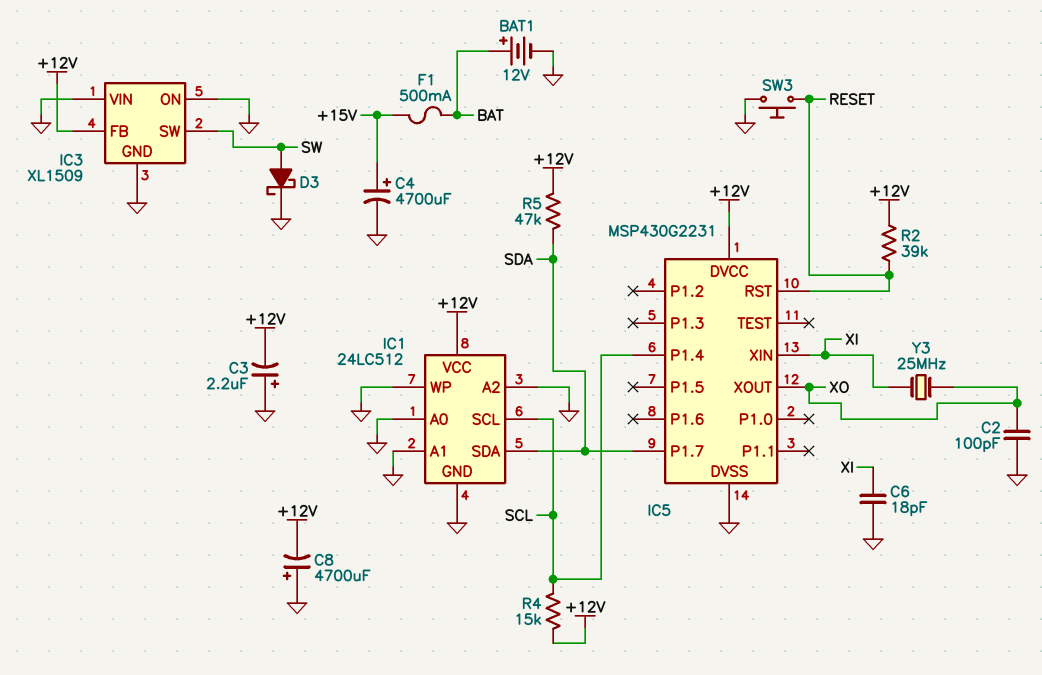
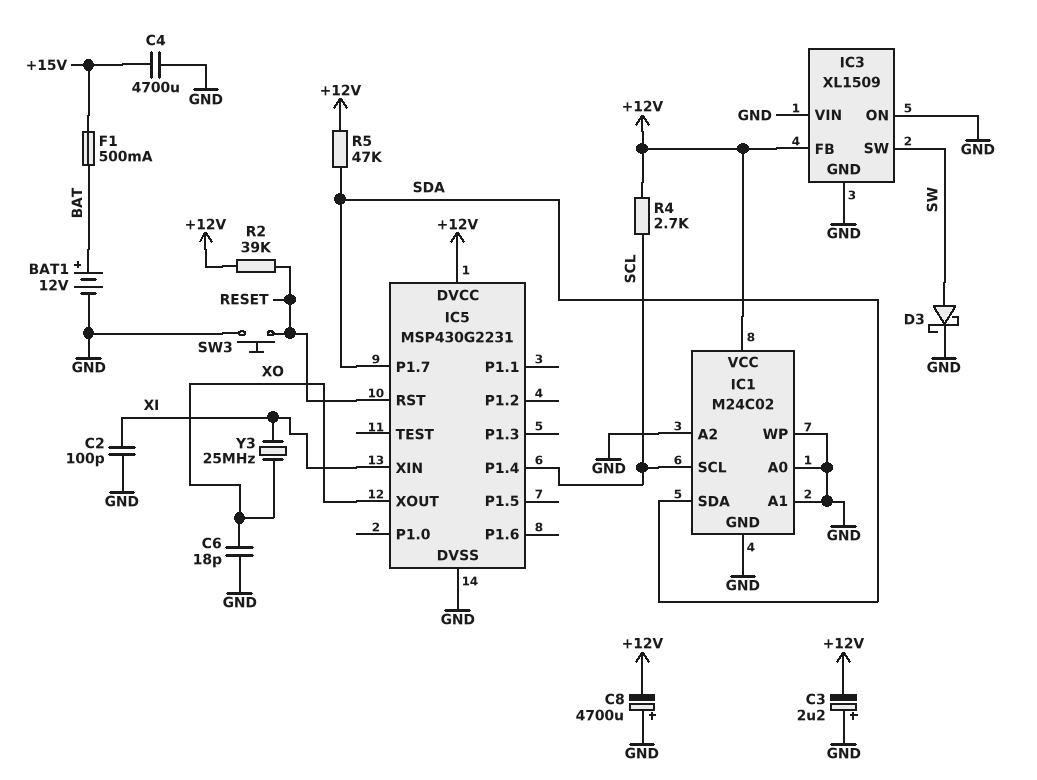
C2: 100pF (GND, XO) -> 100pF (GND, XI)
C4: 4700uF (plus +15V, minus GND) -> 4700uF (+15V, GND)
C6: 18pF (GND, XI) -> 18pF (GND, XO)
IC1: 24LC512 -> M24C02
R4: 15k (+12V, SCL) -> 2.7k (+12V, SCL)

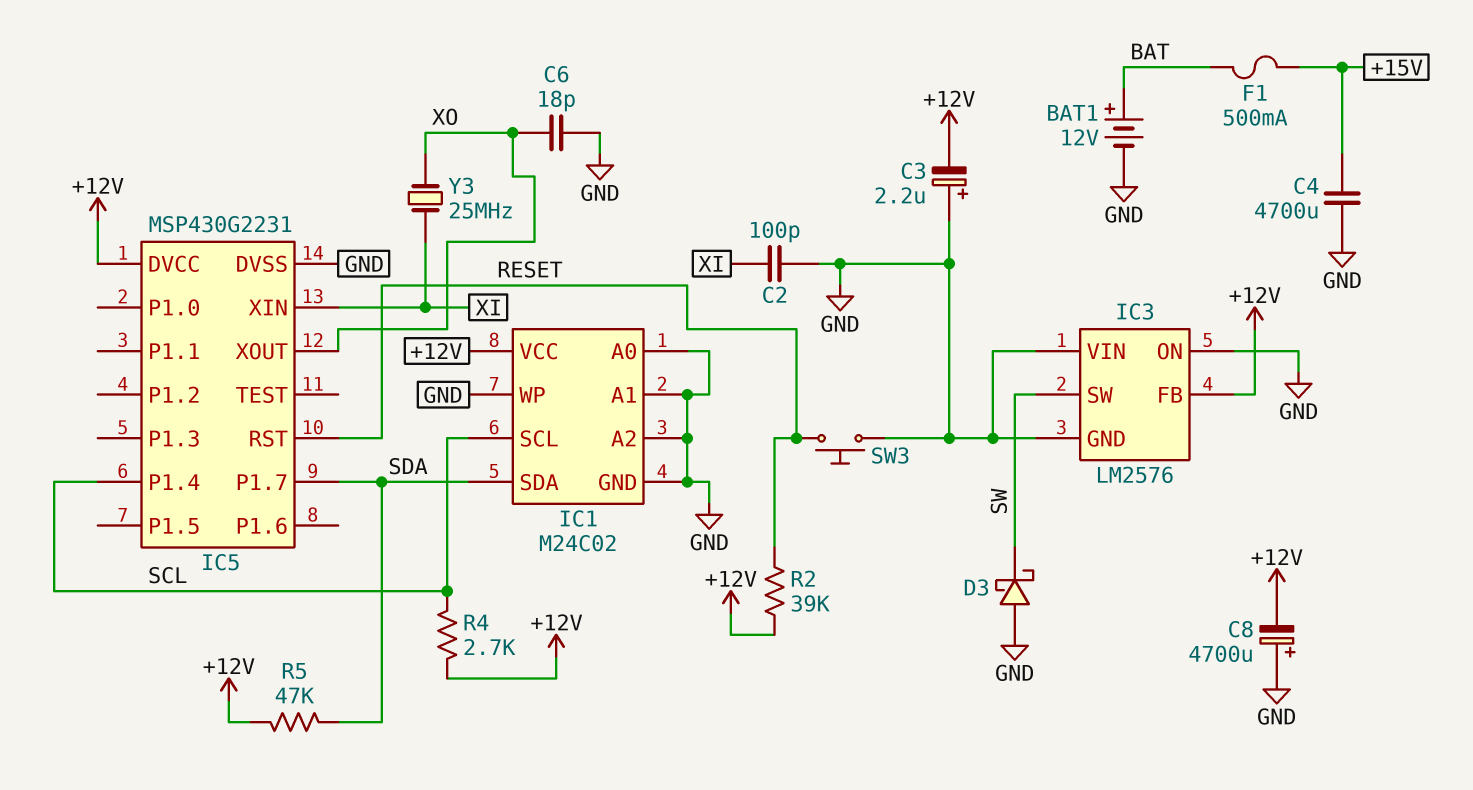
D3: schottky (A SW, K GND) -> schottky (A GND, K SW)
IC3: XL1509 -> LM2576

